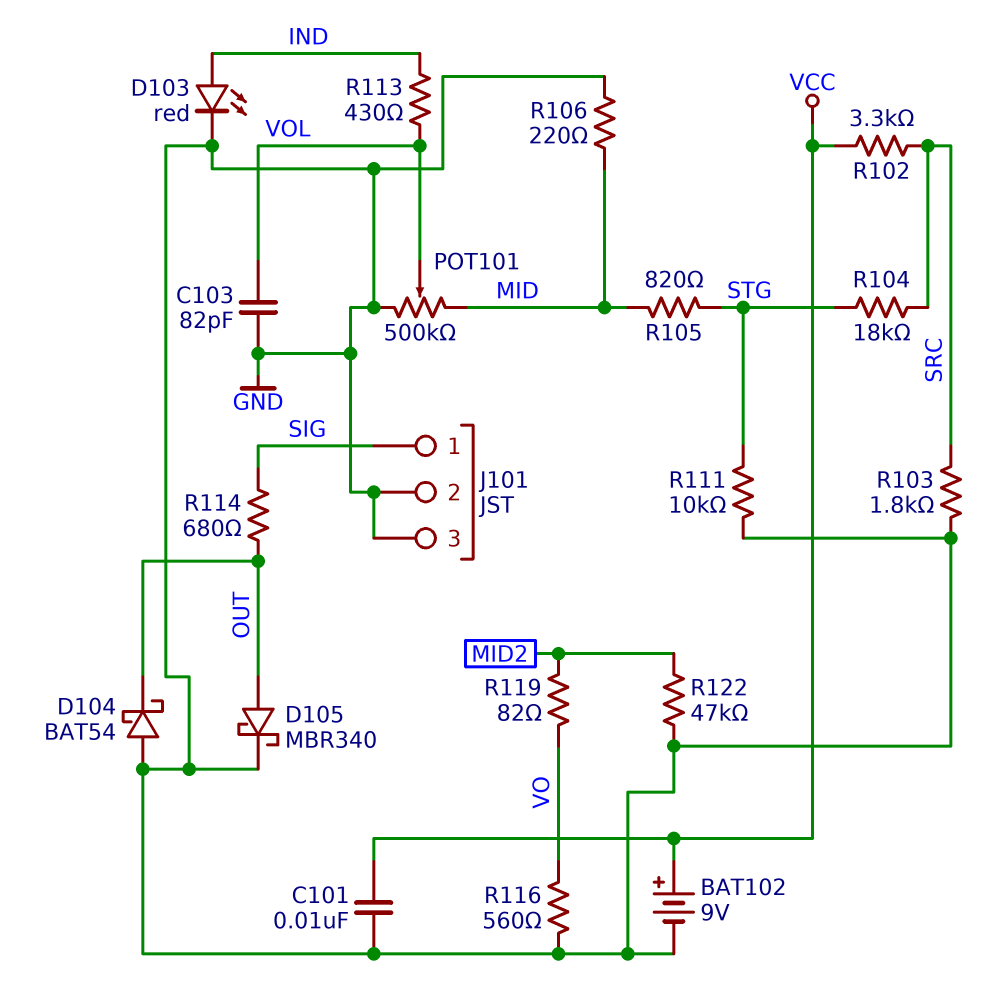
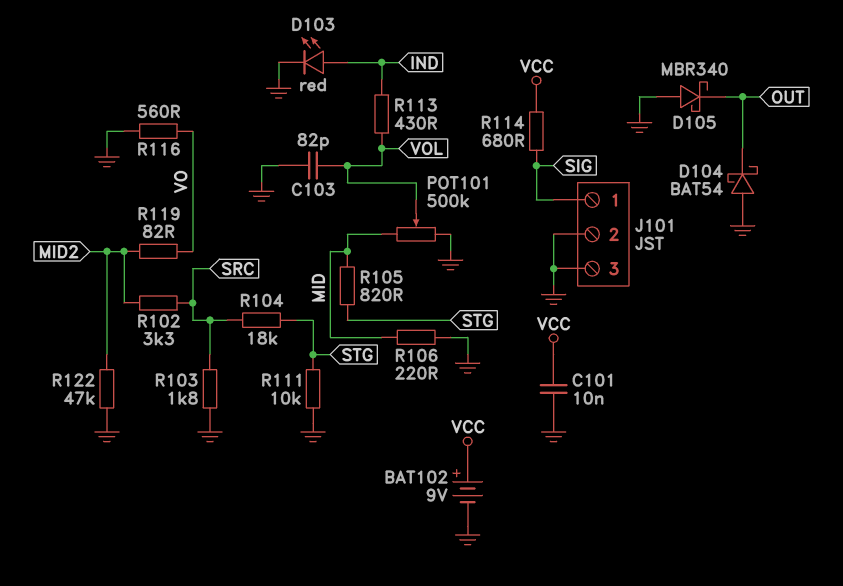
D105: schottky MBR340 (A OUT, K GND) -> schottky MBR340 (A GND, K OUT)
R102: 3.3k (SRC, VCC) -> 3.3k (MID2, SRC)
R114: 680 (OUT, SIG) -> 680 (SIG, VCC)

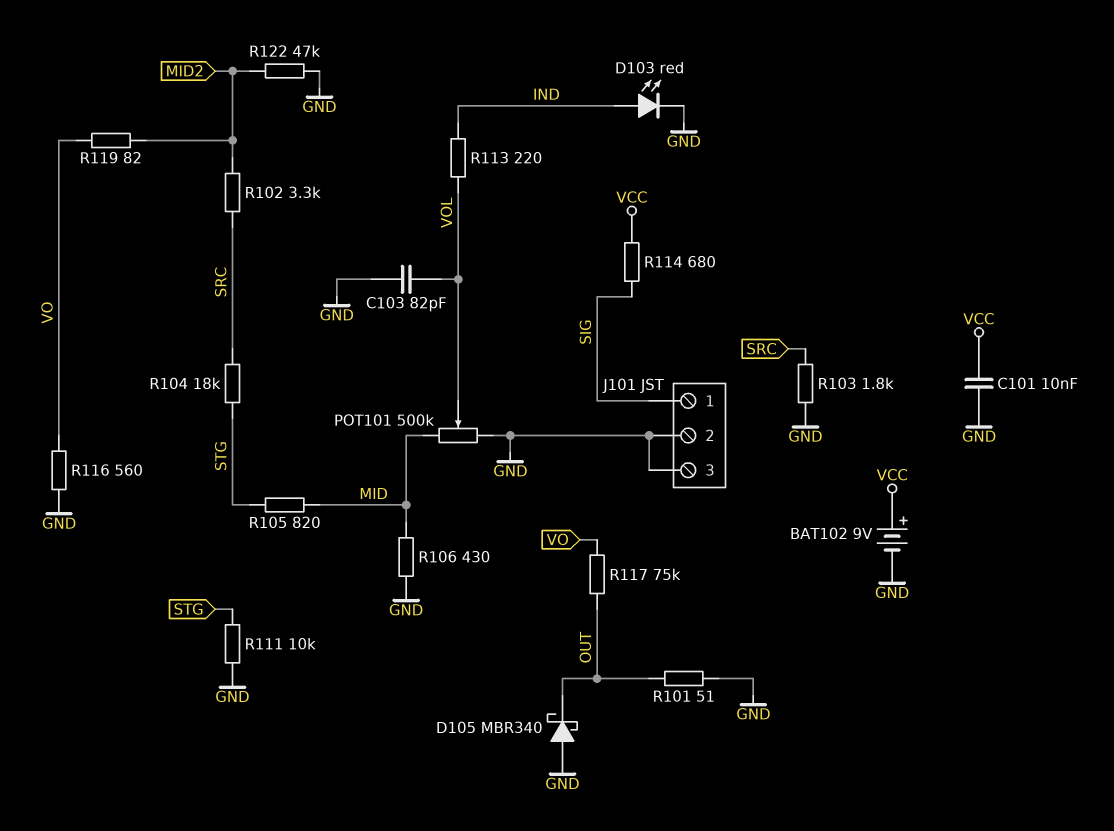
D104: schottky BAT54 (A GND, K OUT) -> none
R101: none -> 51 (GND, OUT)
R106: 220 (GND, MID) -> 430 (GND, MID)
R113: 430 (IND, VOL) -> 220 (IND, VOL)
R117: none -> 75k (OUT, VO)

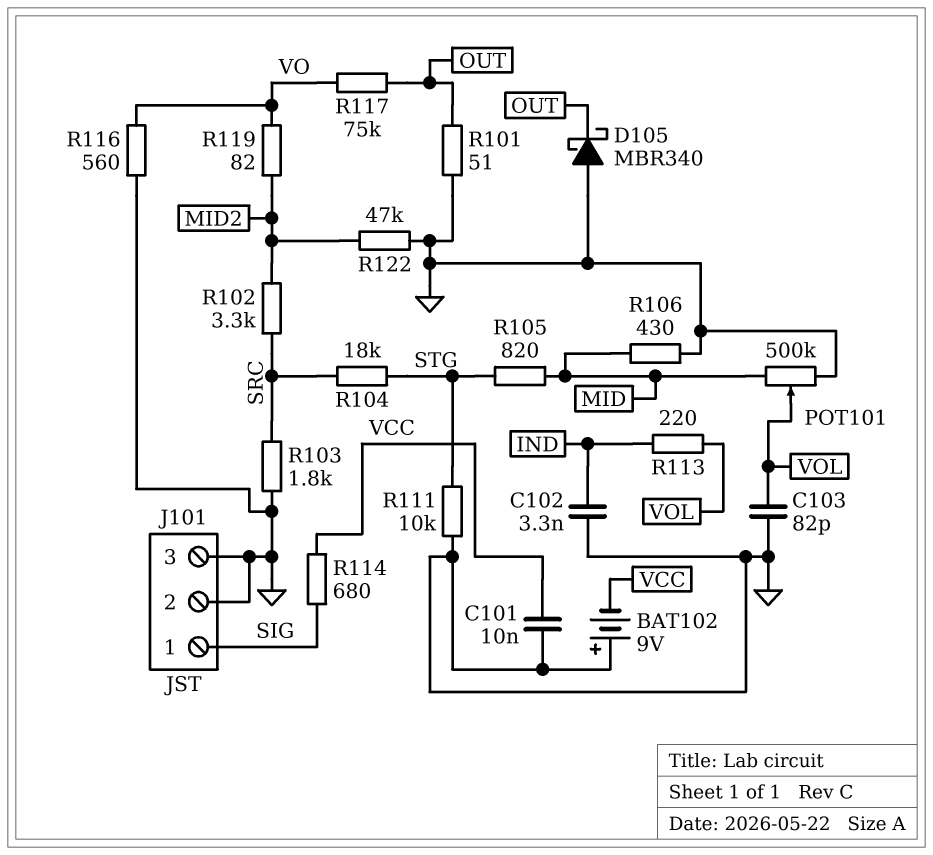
BAT102: 9V (plus VCC, minus GND) -> 9V (plus GND, minus VCC)
C102: none -> 3.3nF (GND, IND)
D103: LED red (A IND, K GND) -> none

